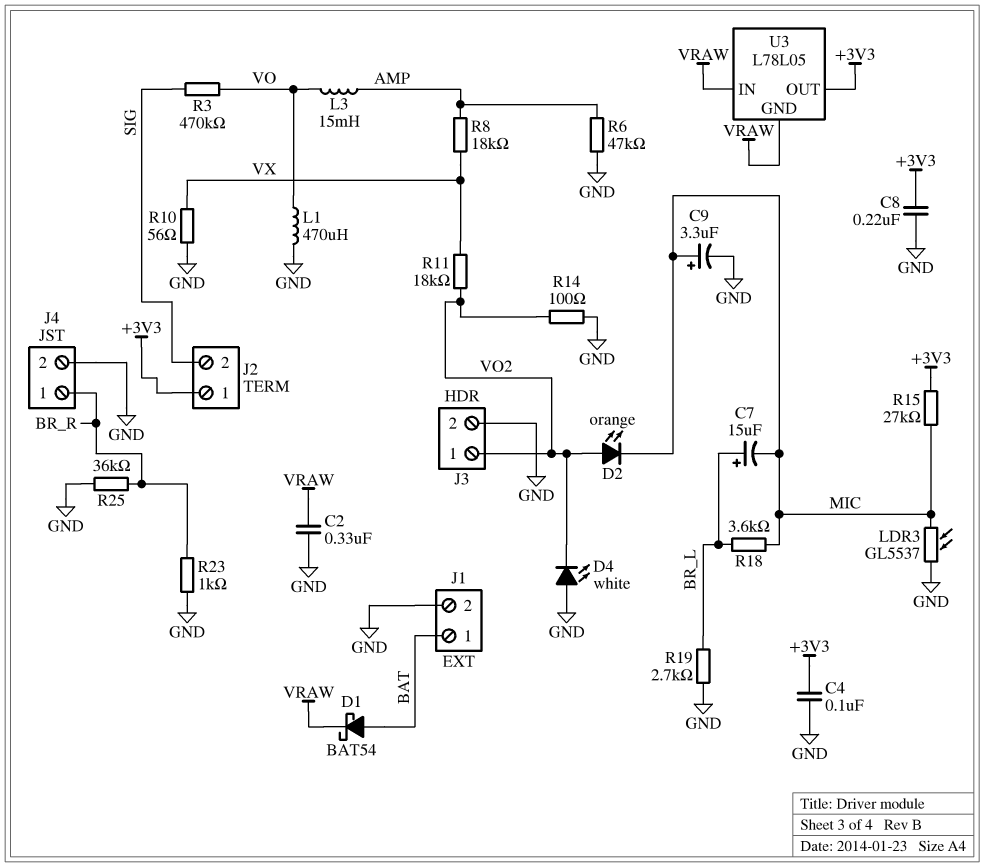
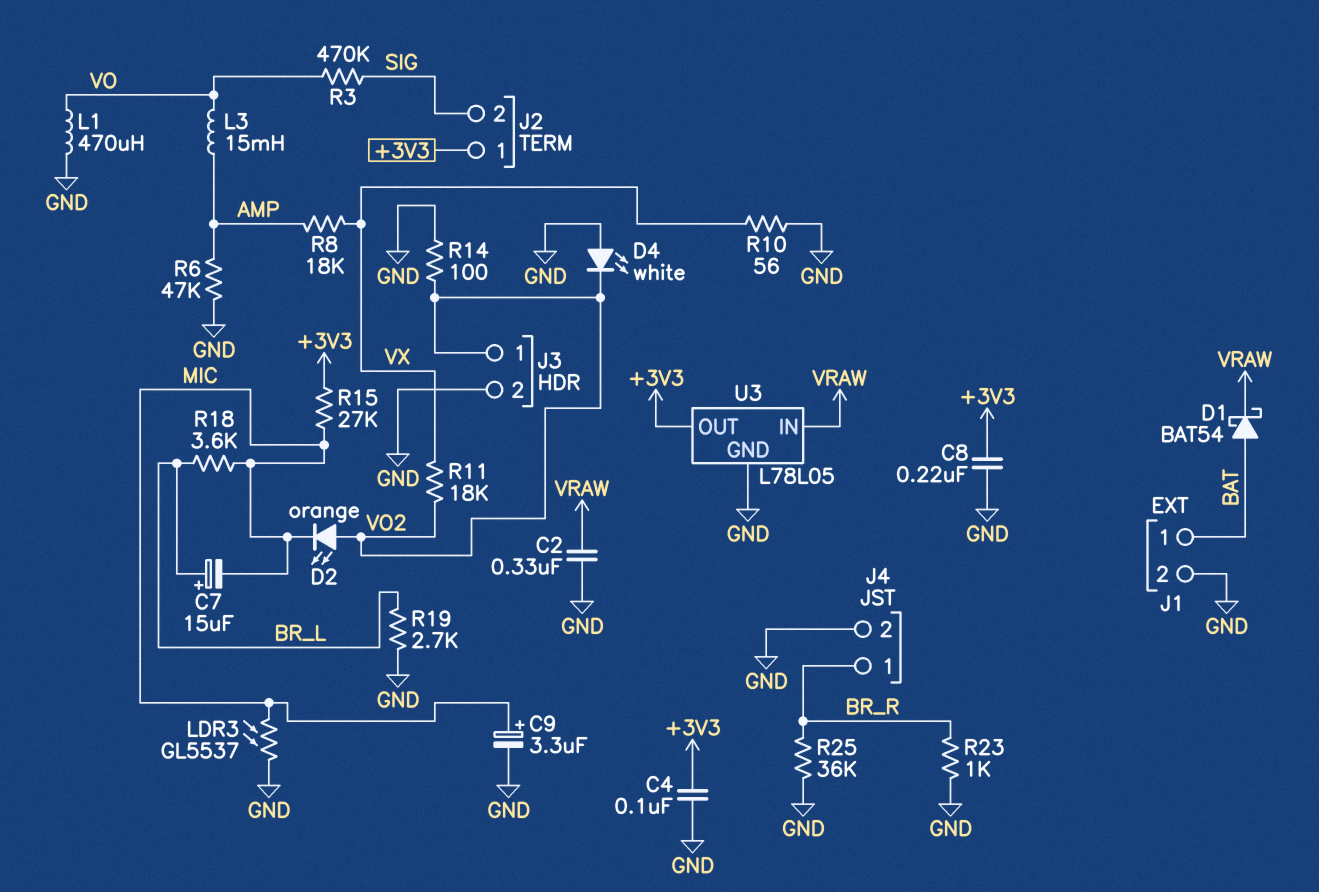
U3 pin GND: VRAW -> GND

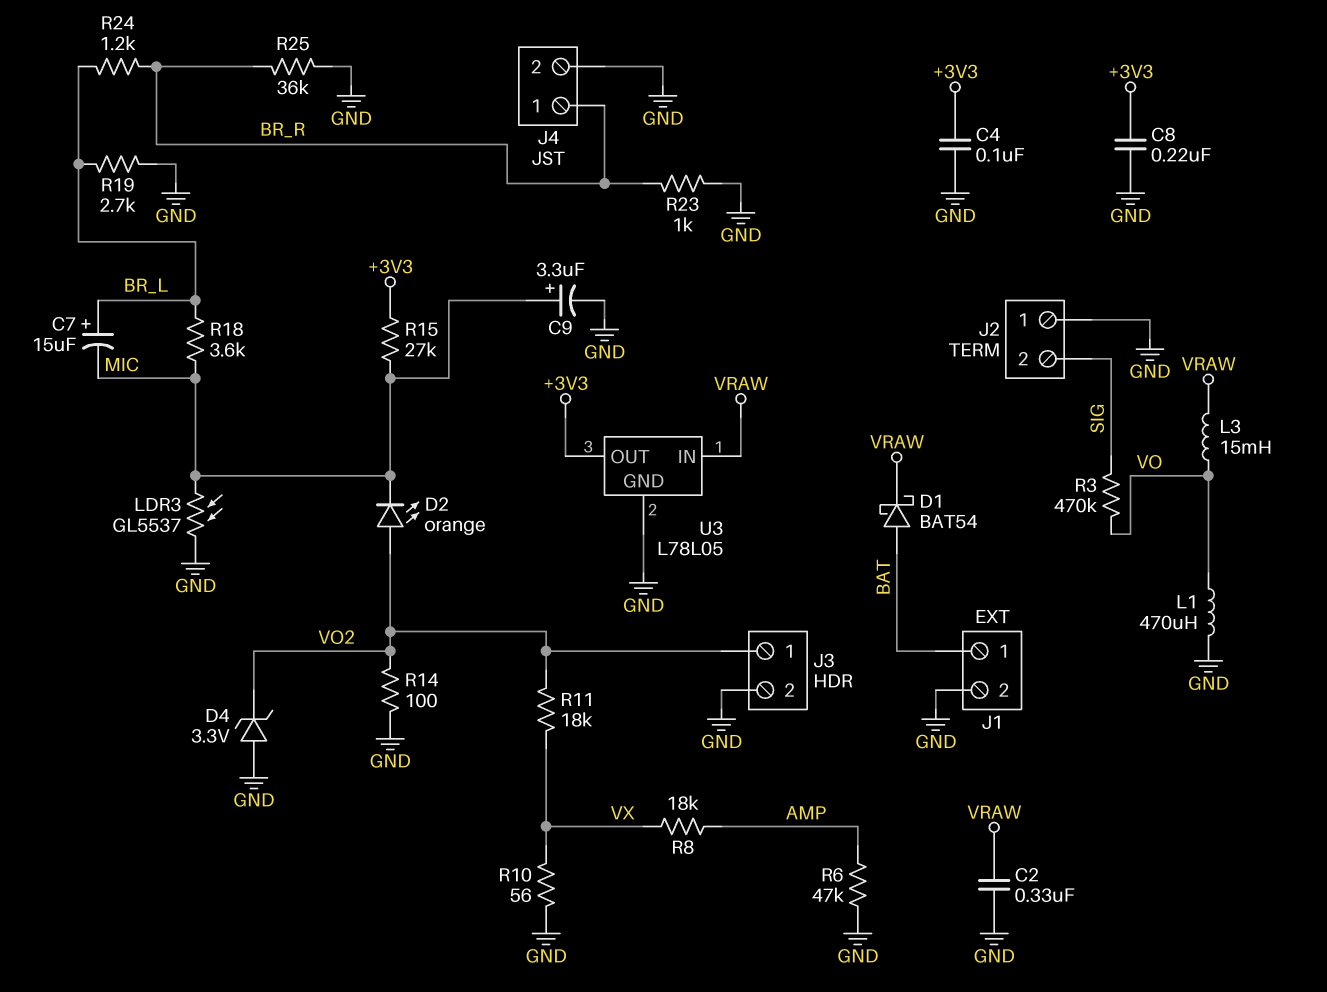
D4: LED white (A GND, K VO2) -> zener 3.3V (A GND, K VO2)
J2 pin 1: +3V3 -> GND
L3: 15mH (AMP, VO) -> 15mH (VO, VRAW)
R24: none -> 1.2k (BR_L, BR_R)

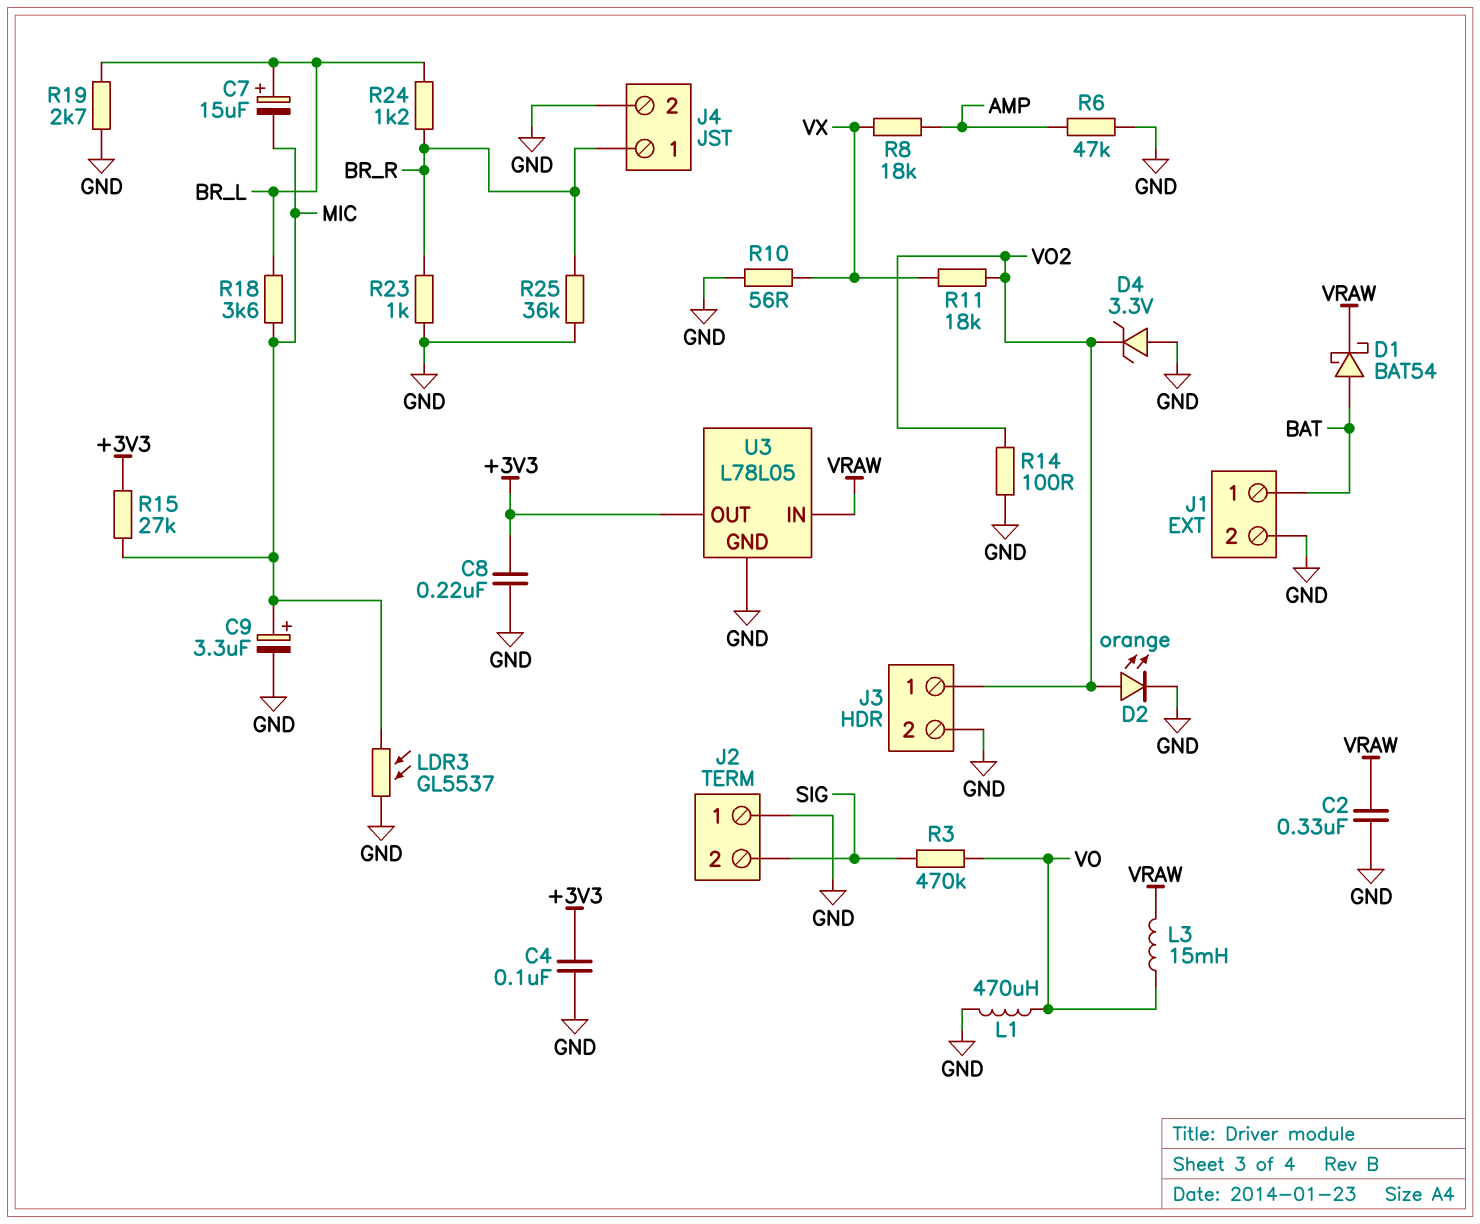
D2: LED orange (A VO2, K MIC) -> LED orange (A VO2, K GND)

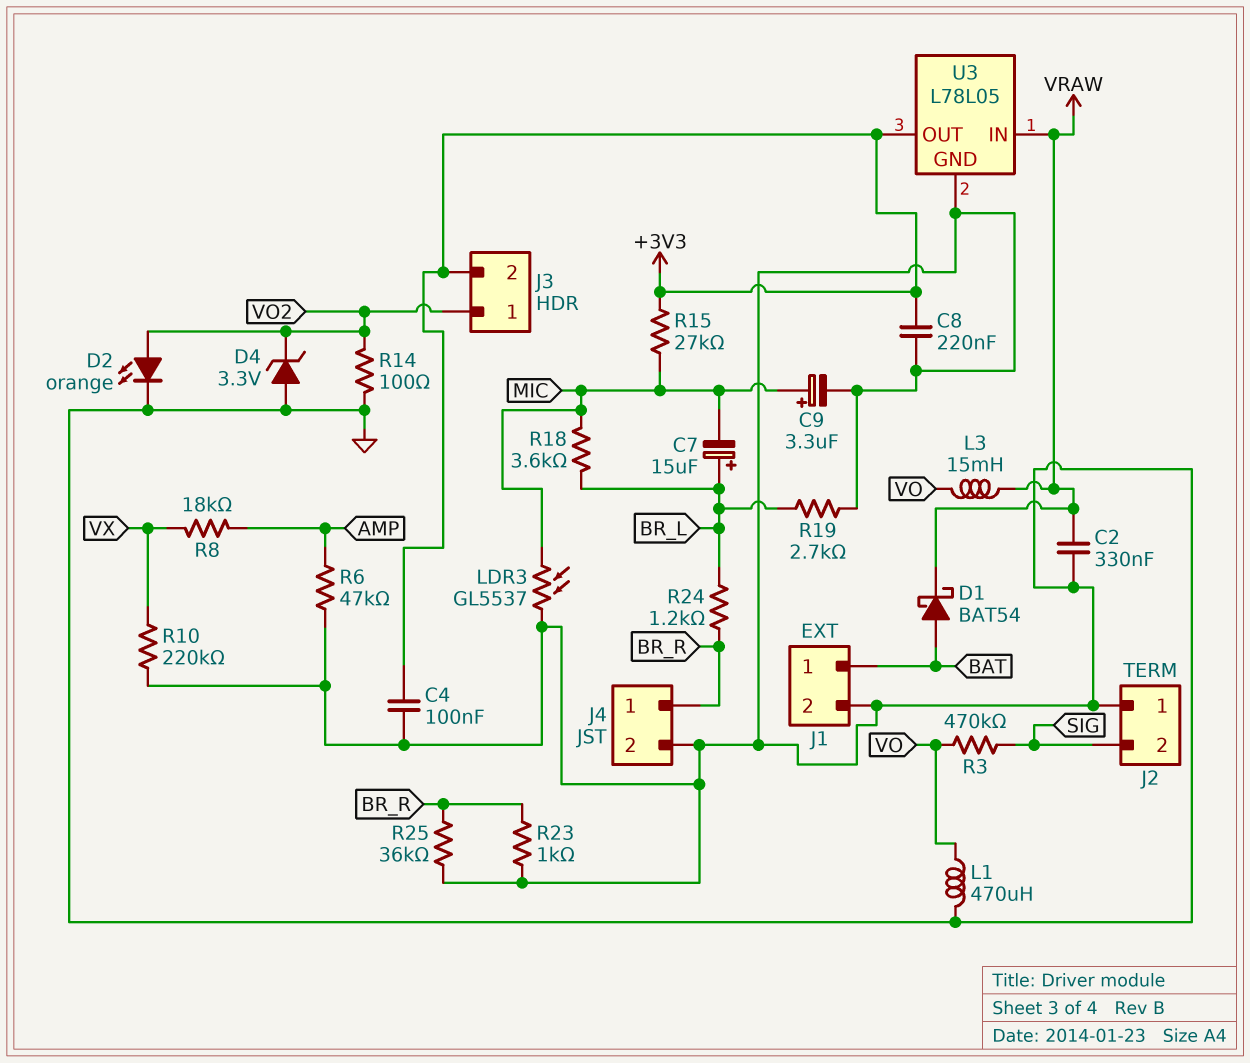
J3 pin 2: GND -> +3V3
R10: 56 (GND, VX) -> 220k (GND, VX)
R11: 18k (VO2, VX) -> none

